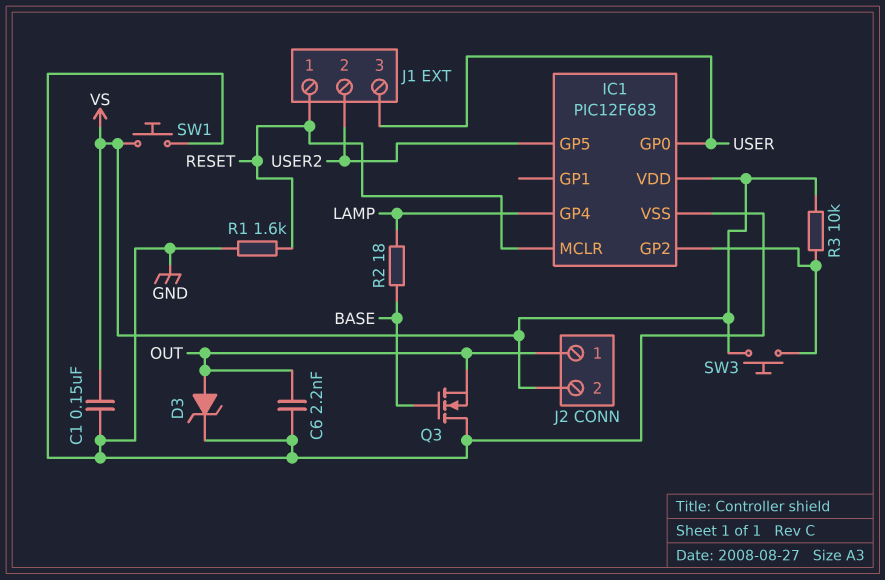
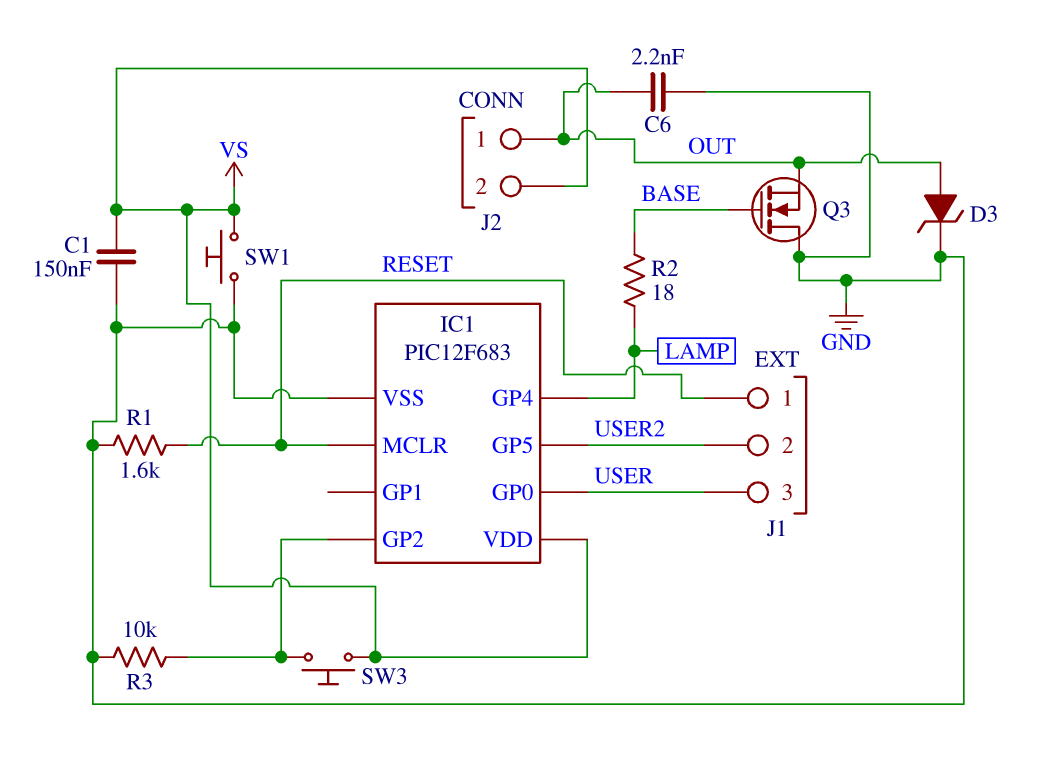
R3: 10k (IC1/GP2, VS) -> 10k (GND, IC1/GP2)

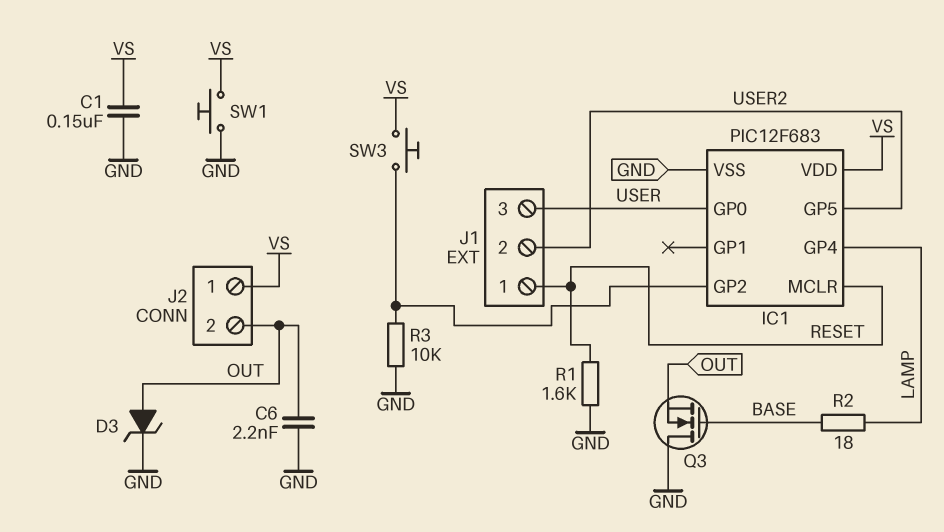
J2 pin 1: OUT -> VS
J2 pin 2: VS -> OUT

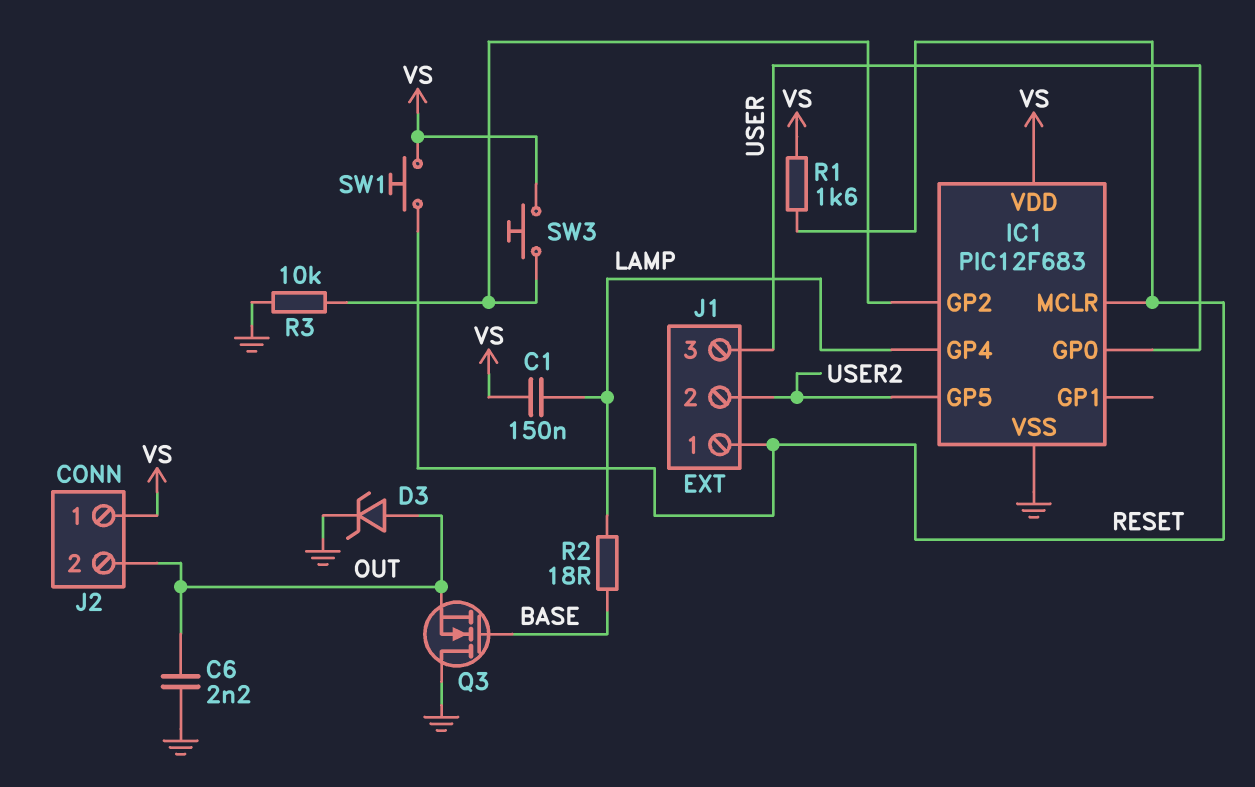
C1: 150nF (GND, VS) -> 150nF (LAMP, VS)
R1: 1.6k (GND, RESET) -> 1.6k (RESET, VS)
SW1: button (GND, VS) -> button (RESET, VS)

